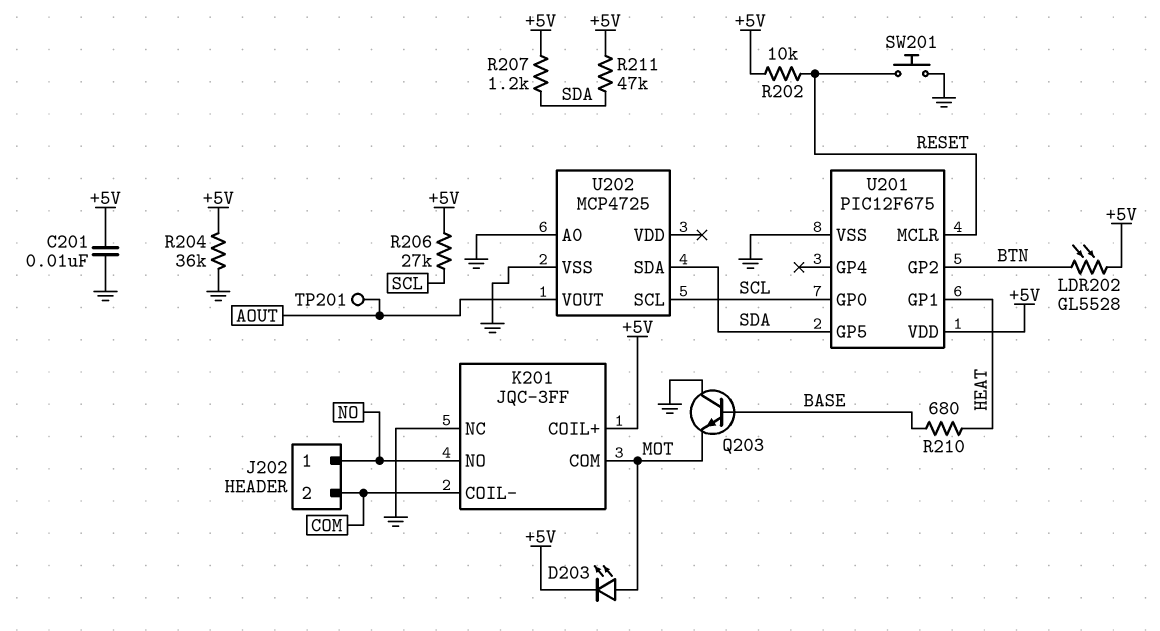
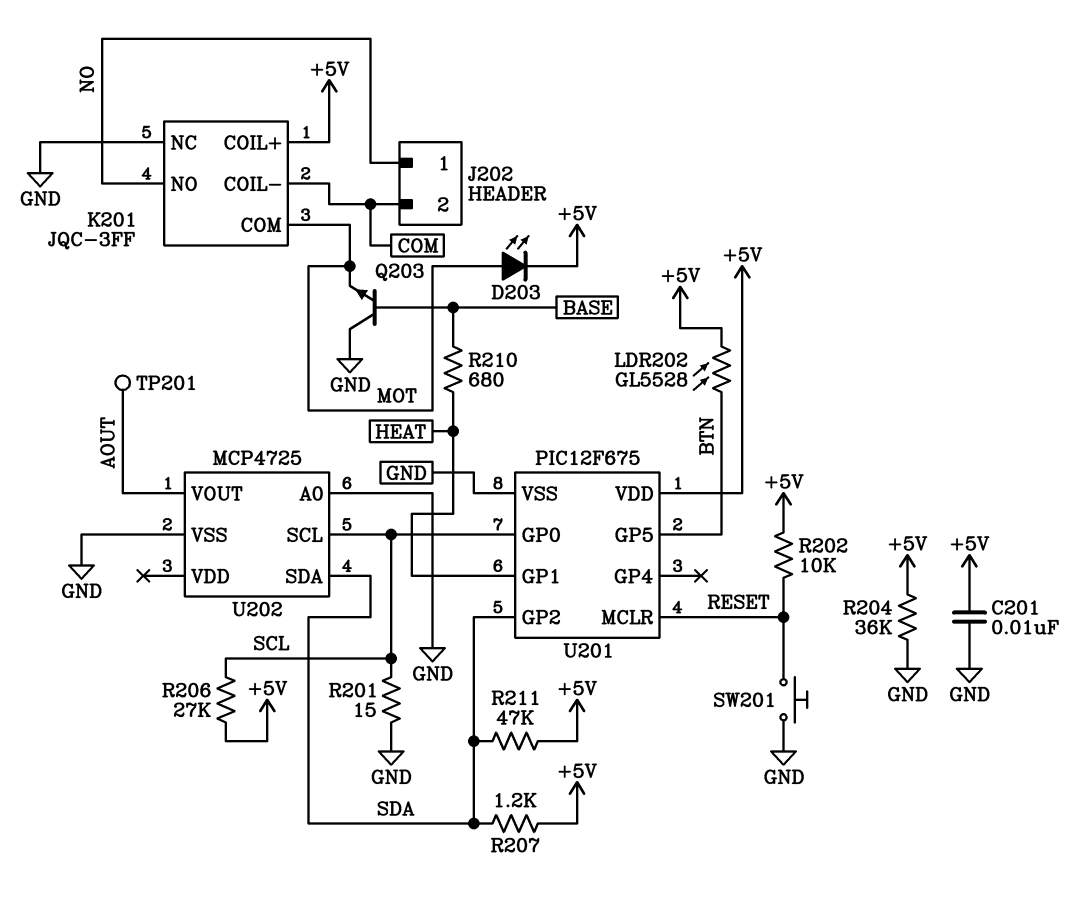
R201: none -> 15 (GND, SCL)
U201 pin GP2: BTN -> SDA
U201 pin GP5: SDA -> BTN

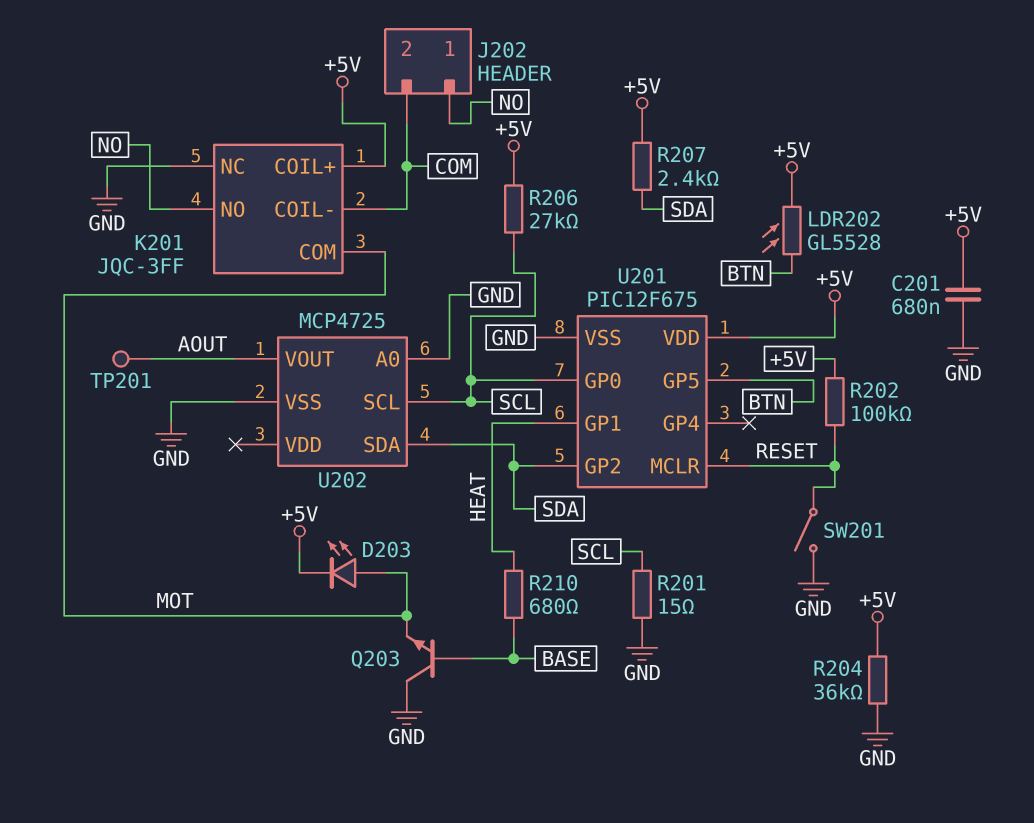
C201: 10nF (+5V, GND) -> 680nF (+5V, GND)
R202: 10k (+5V, RESET) -> 100k (+5V, RESET)
R207: 1.2k (+5V, SDA) -> 2.4k (+5V, SDA)
R211: 47k (+5V, SDA) -> none
SW201: button (GND, RESET) -> switch (GND, RESET)

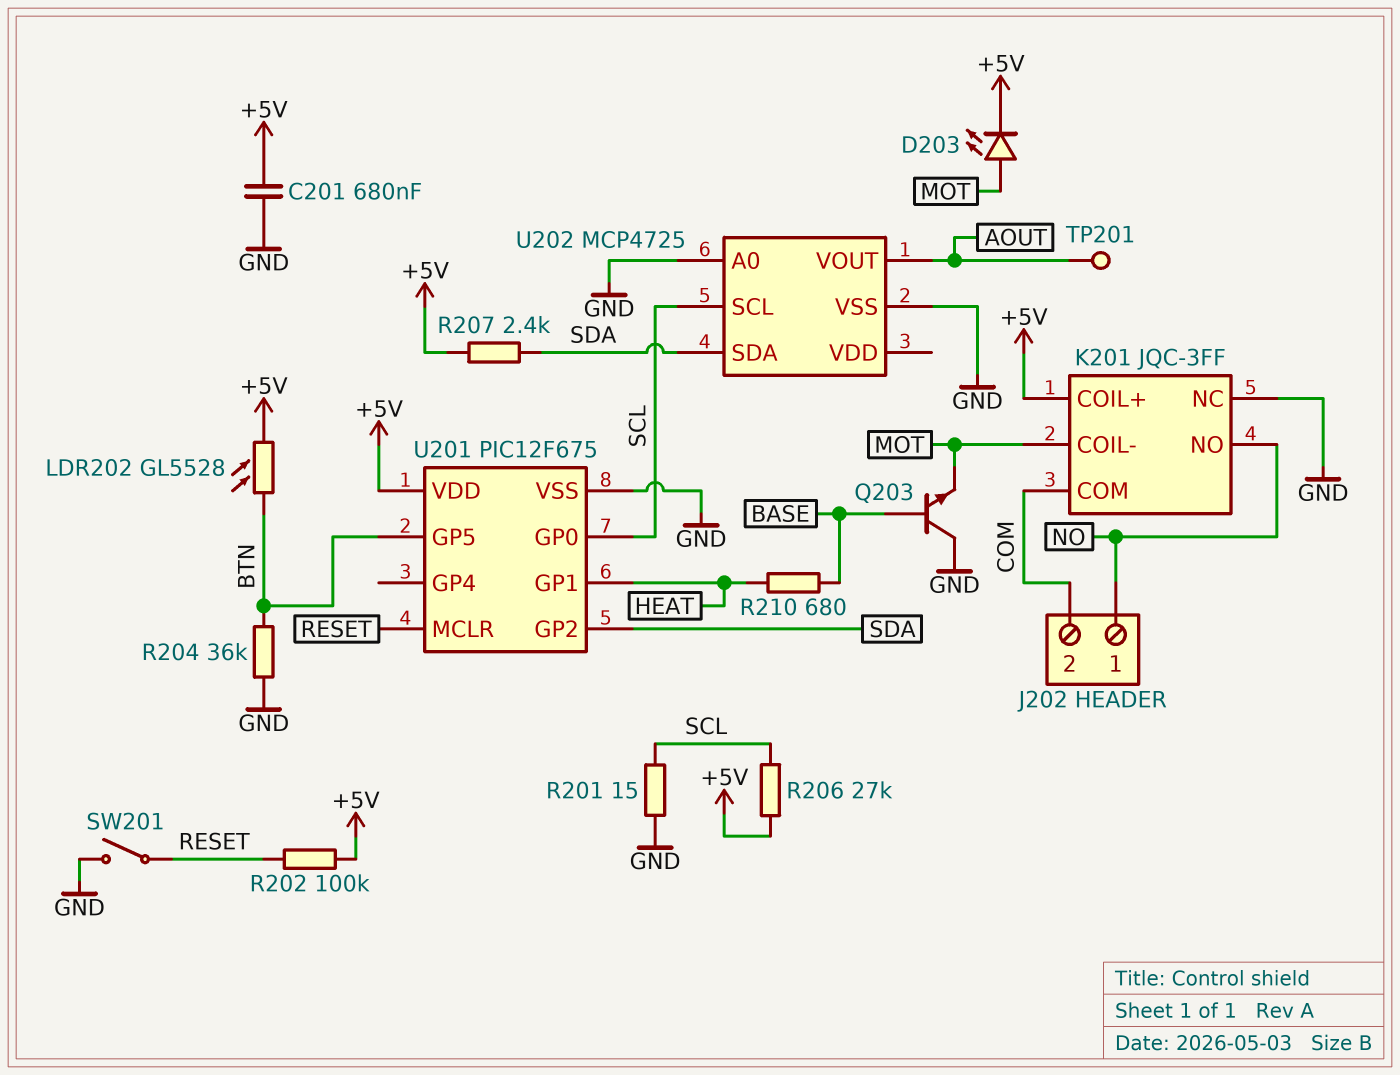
K201 pin COIL-: COM -> MOT
K201 pin COM: MOT -> COM
R204: 36k (+5V, GND) -> 36k (BTN, GND)

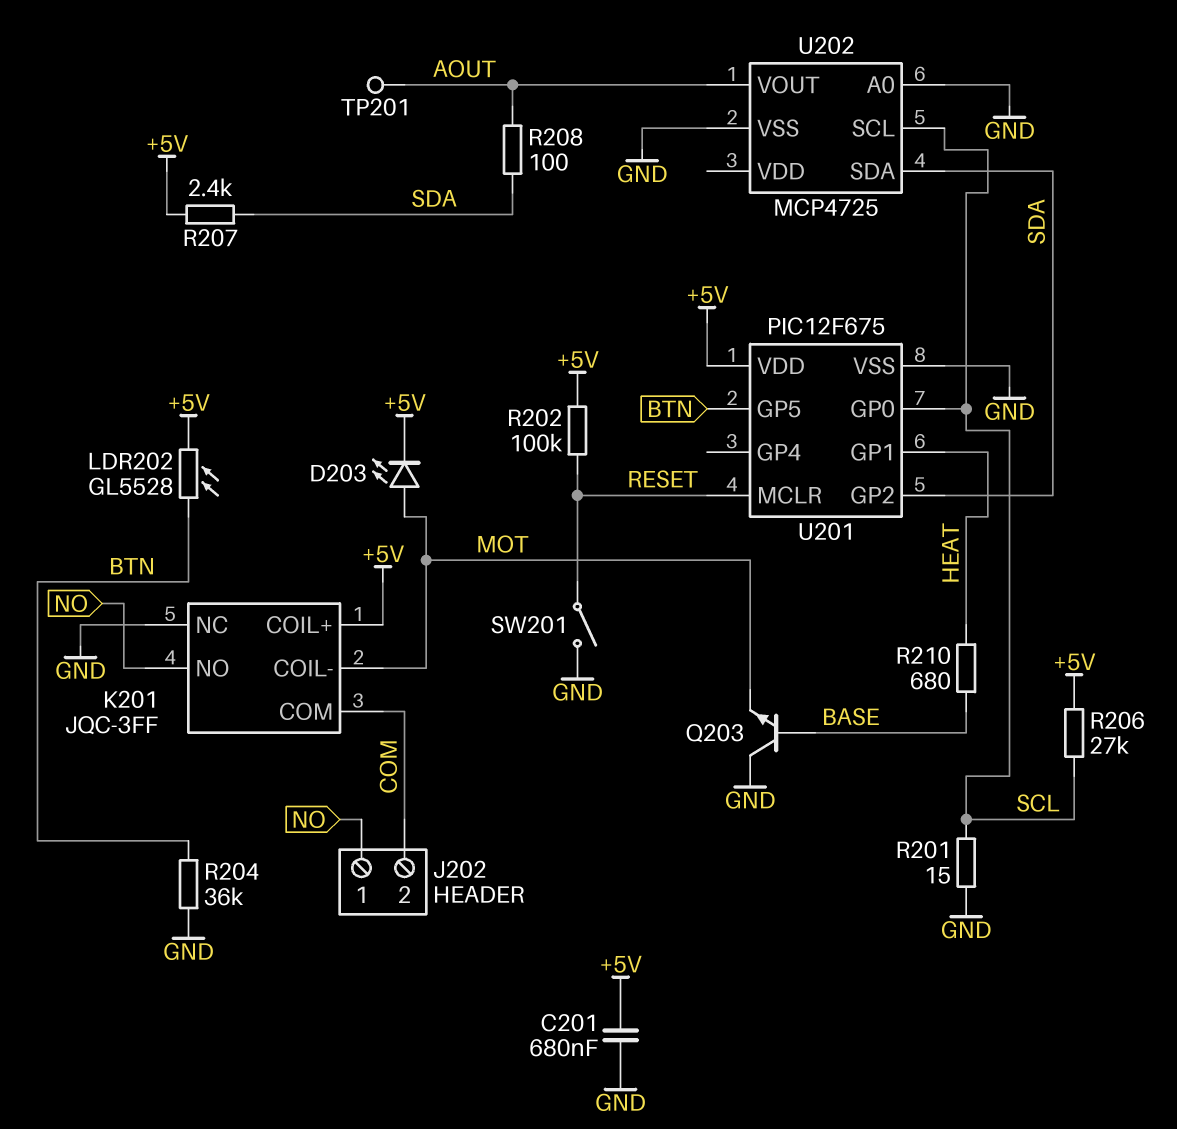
R208: none -> 100 (AOUT, SDA)

